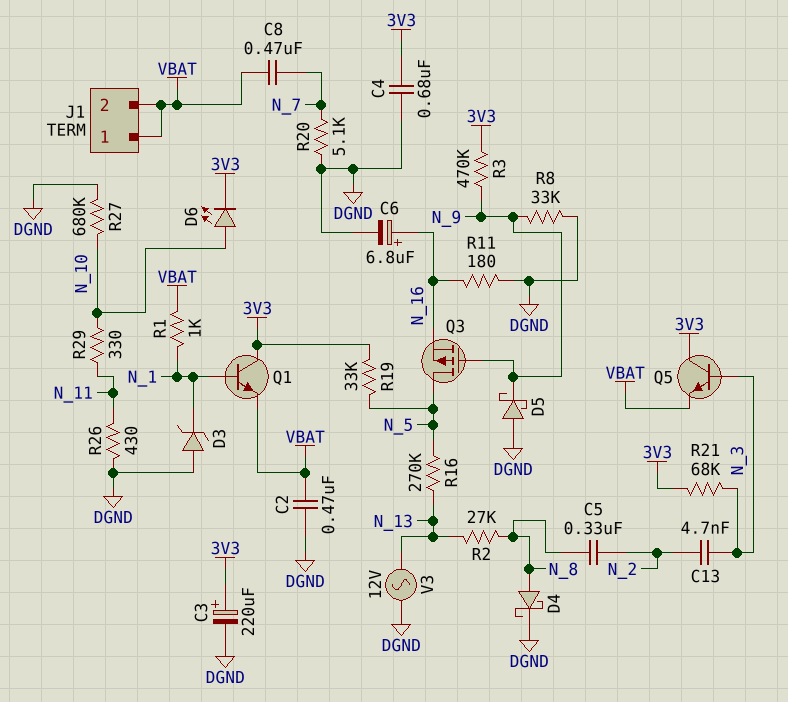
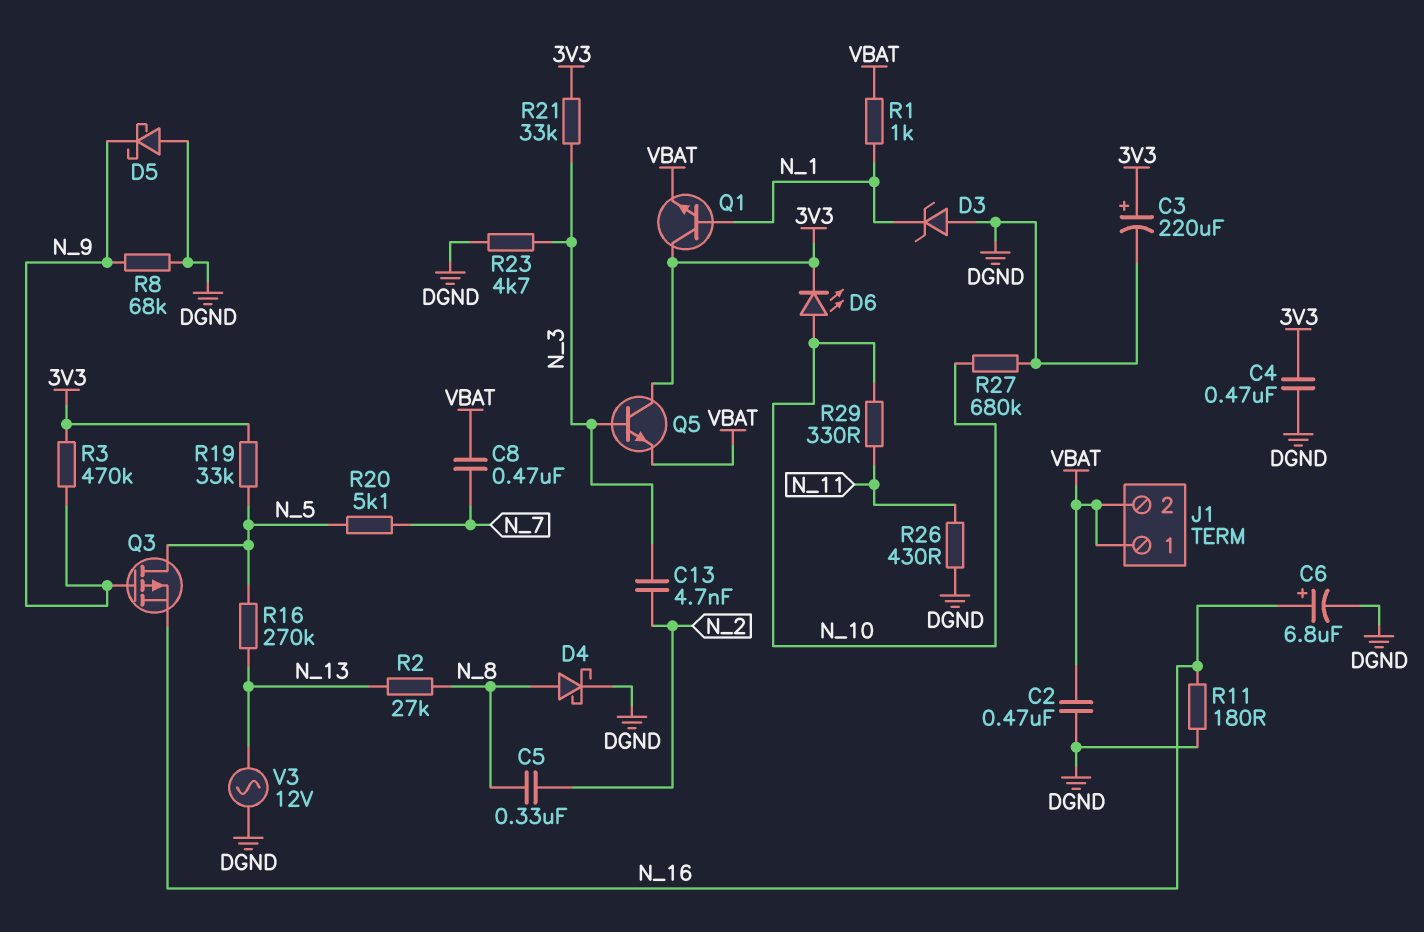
C4: 680nF (3V3, DGND) -> 470nF (3V3, DGND)
R8: 33k (DGND, N_9) -> 68k (DGND, N_9)
R20: 5.1k (DGND, N_7) -> 5.1k (N_5, N_7)
R21: 68k (3V3, N_3) -> 33k (3V3, N_3)
R23: none -> 4.7k (DGND, N_3)

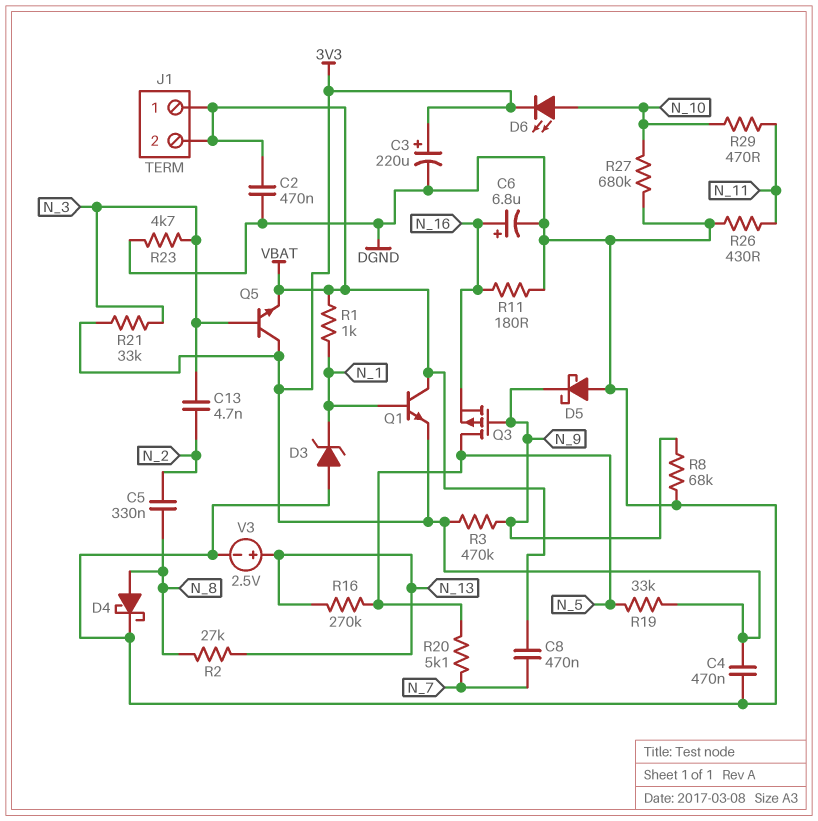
Q1: NPN (B N_1, C 3V3, E VBAT) -> NPN (B N_1, C VBAT, E 3V3)
R29: 330 (N_10, N_11) -> 470 (N_10, N_11)
V3: AC 12V (DGND, N_13) -> 2.5V (plus N_13, minus DGND)

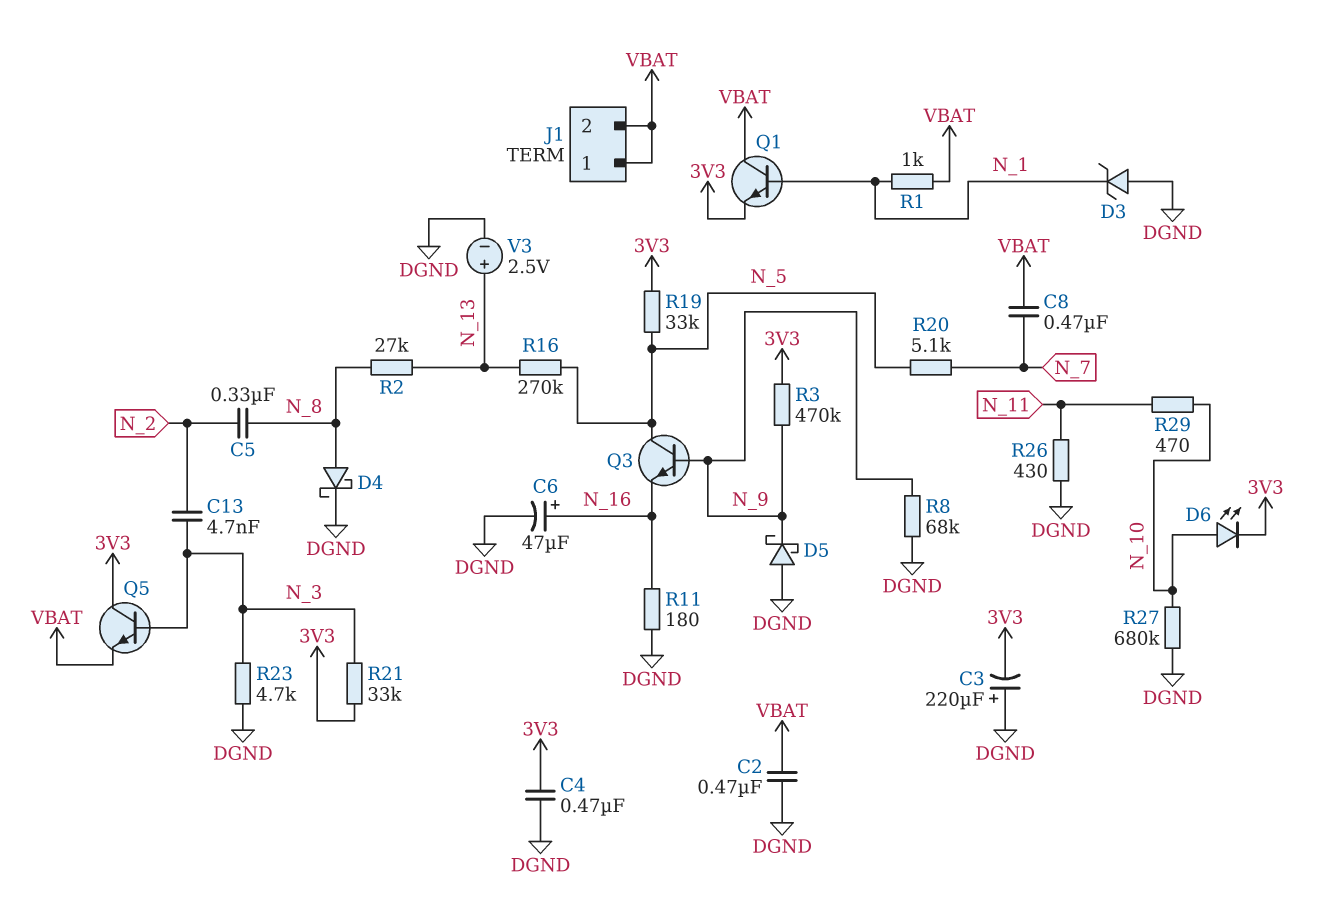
C3: 220uF (plus 3V3, minus DGND) -> 220uF (plus DGND, minus 3V3)
C6: 6.8uF (plus N_16, minus DGND) -> 47uF (plus N_16, minus DGND)
Q3: PMOS (G N_9, D N_5, S N_16) -> NPN (B N_9, C N_5, E N_16)

